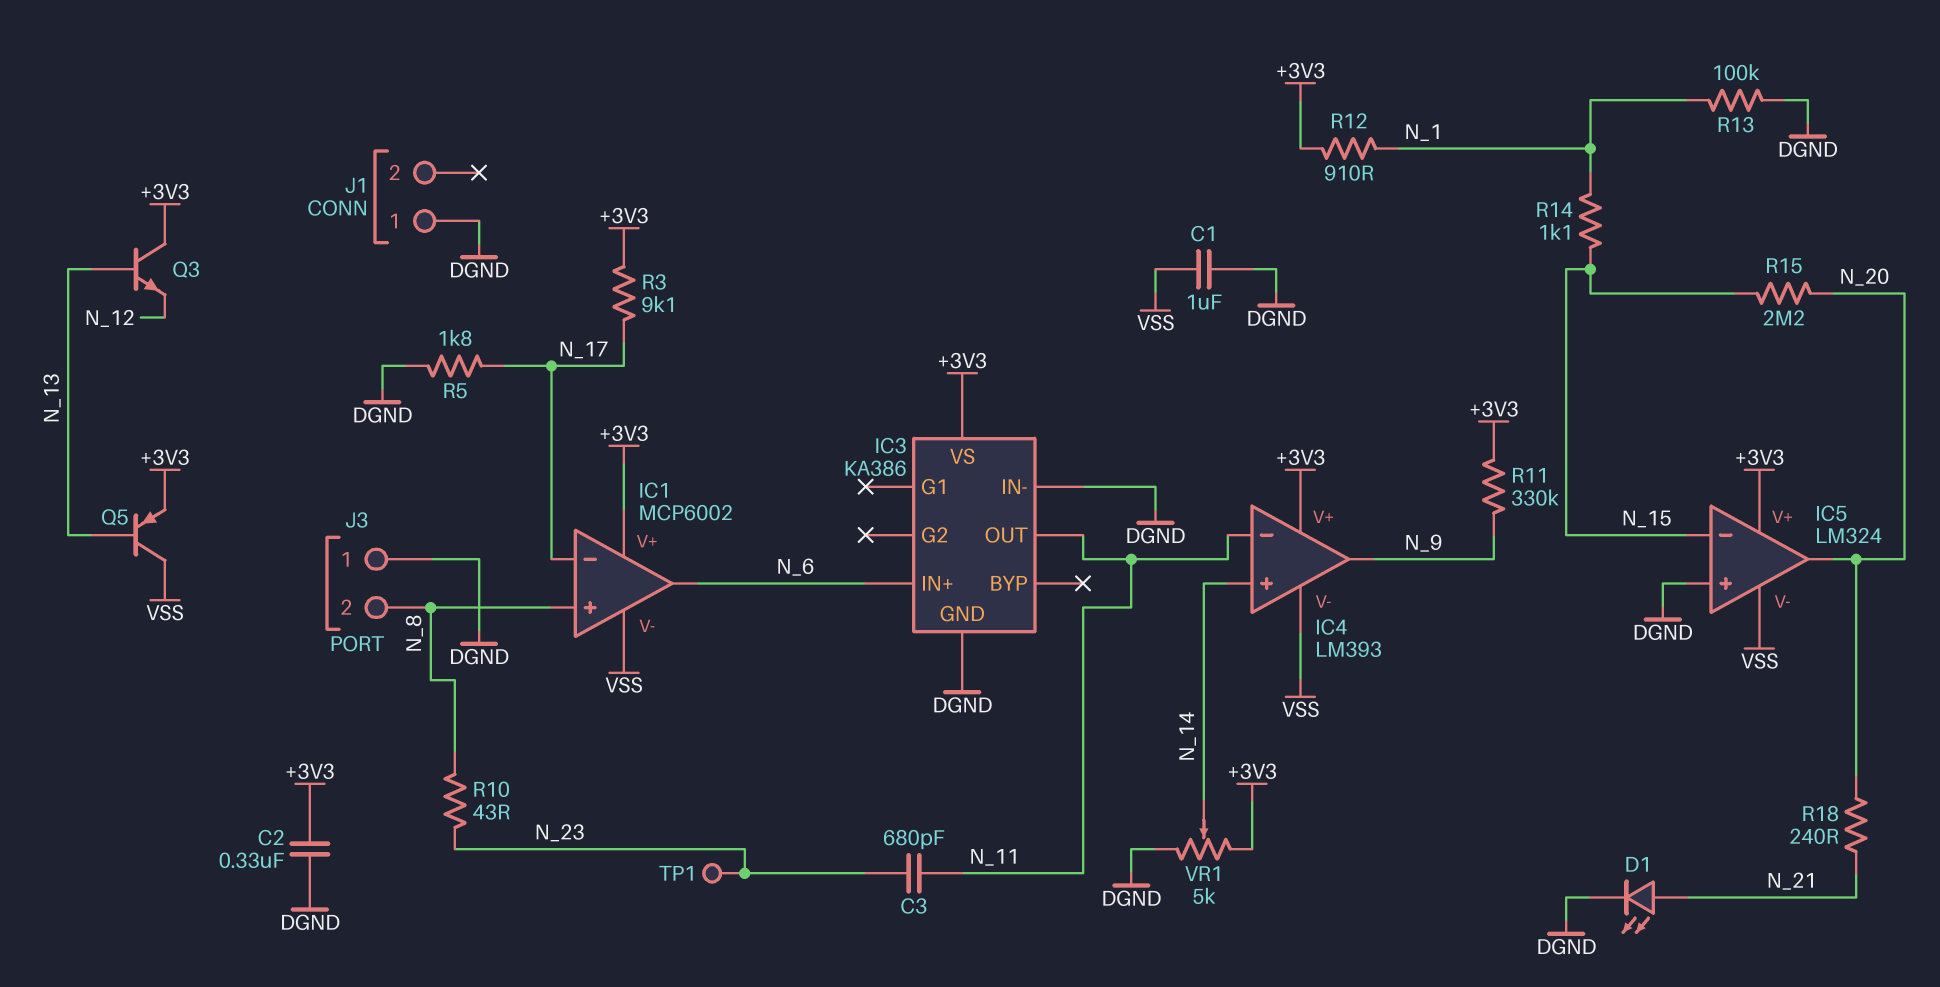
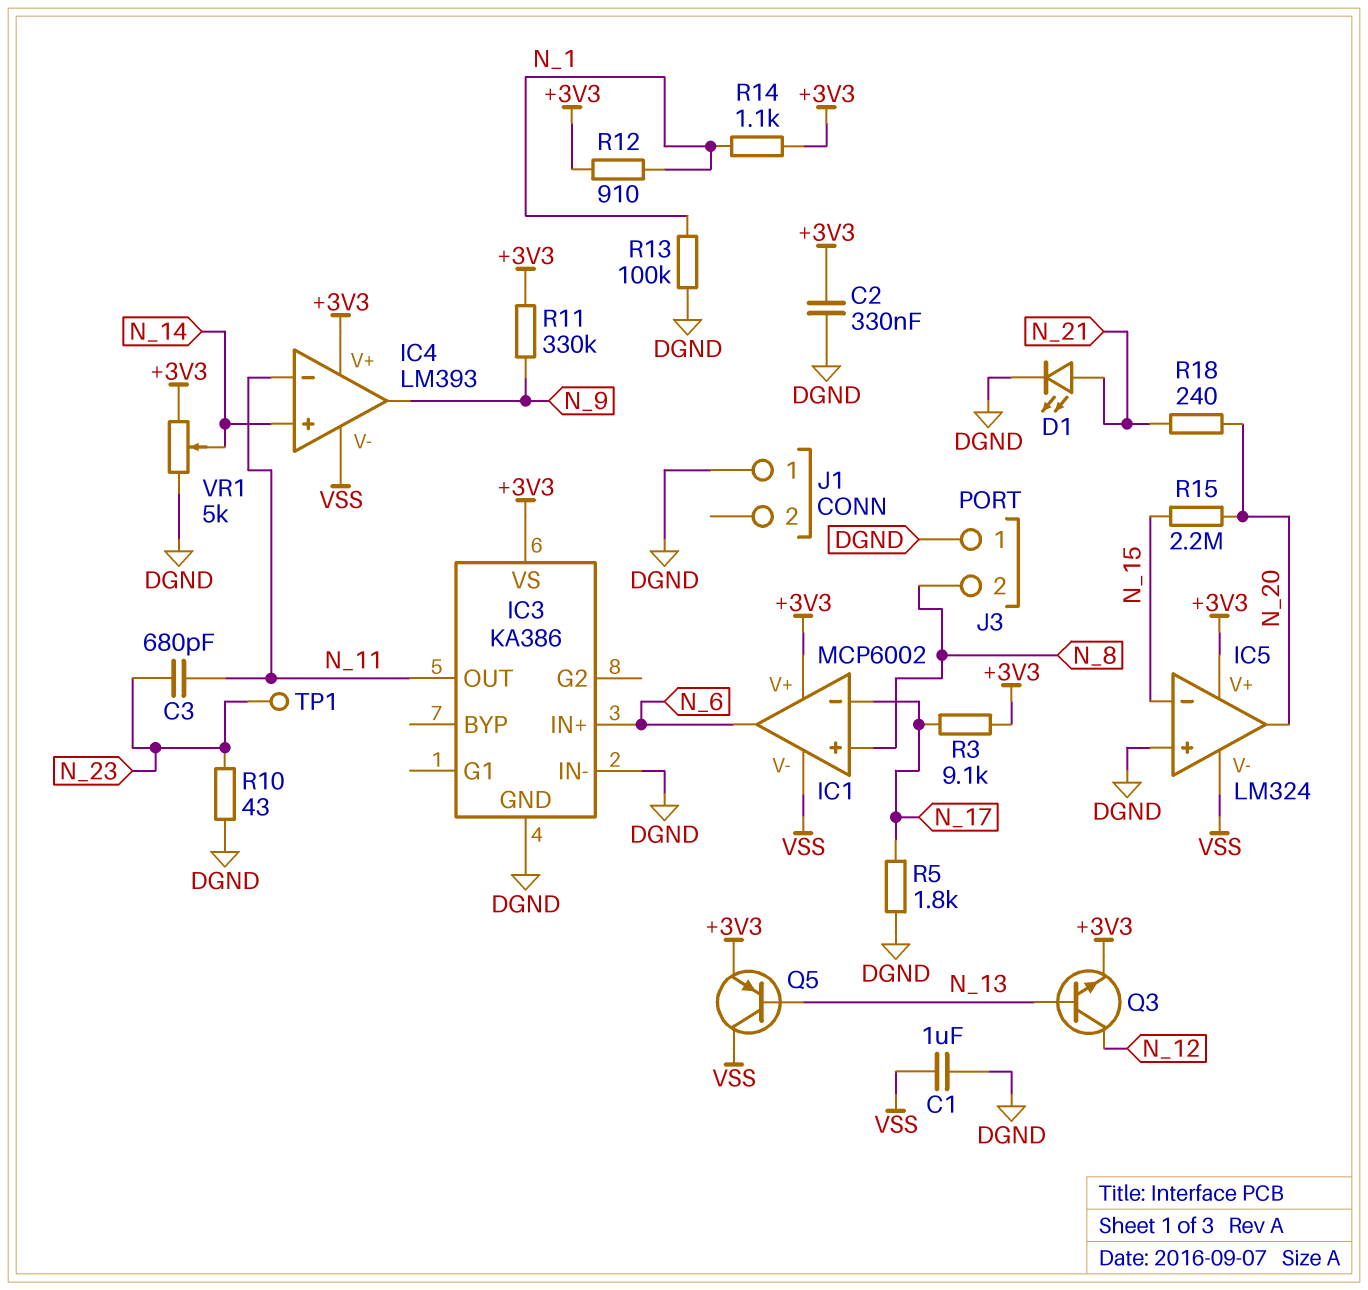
Q3: NPN (B N_13, C +3V3, E N_12) -> NPN (B N_13, C N_12, E +3V3)
R10: 43 (N_8, N_23) -> 43 (DGND, N_23)
R14: 1.1k (N_1, N_15) -> 1.1k (+3V3, N_1)

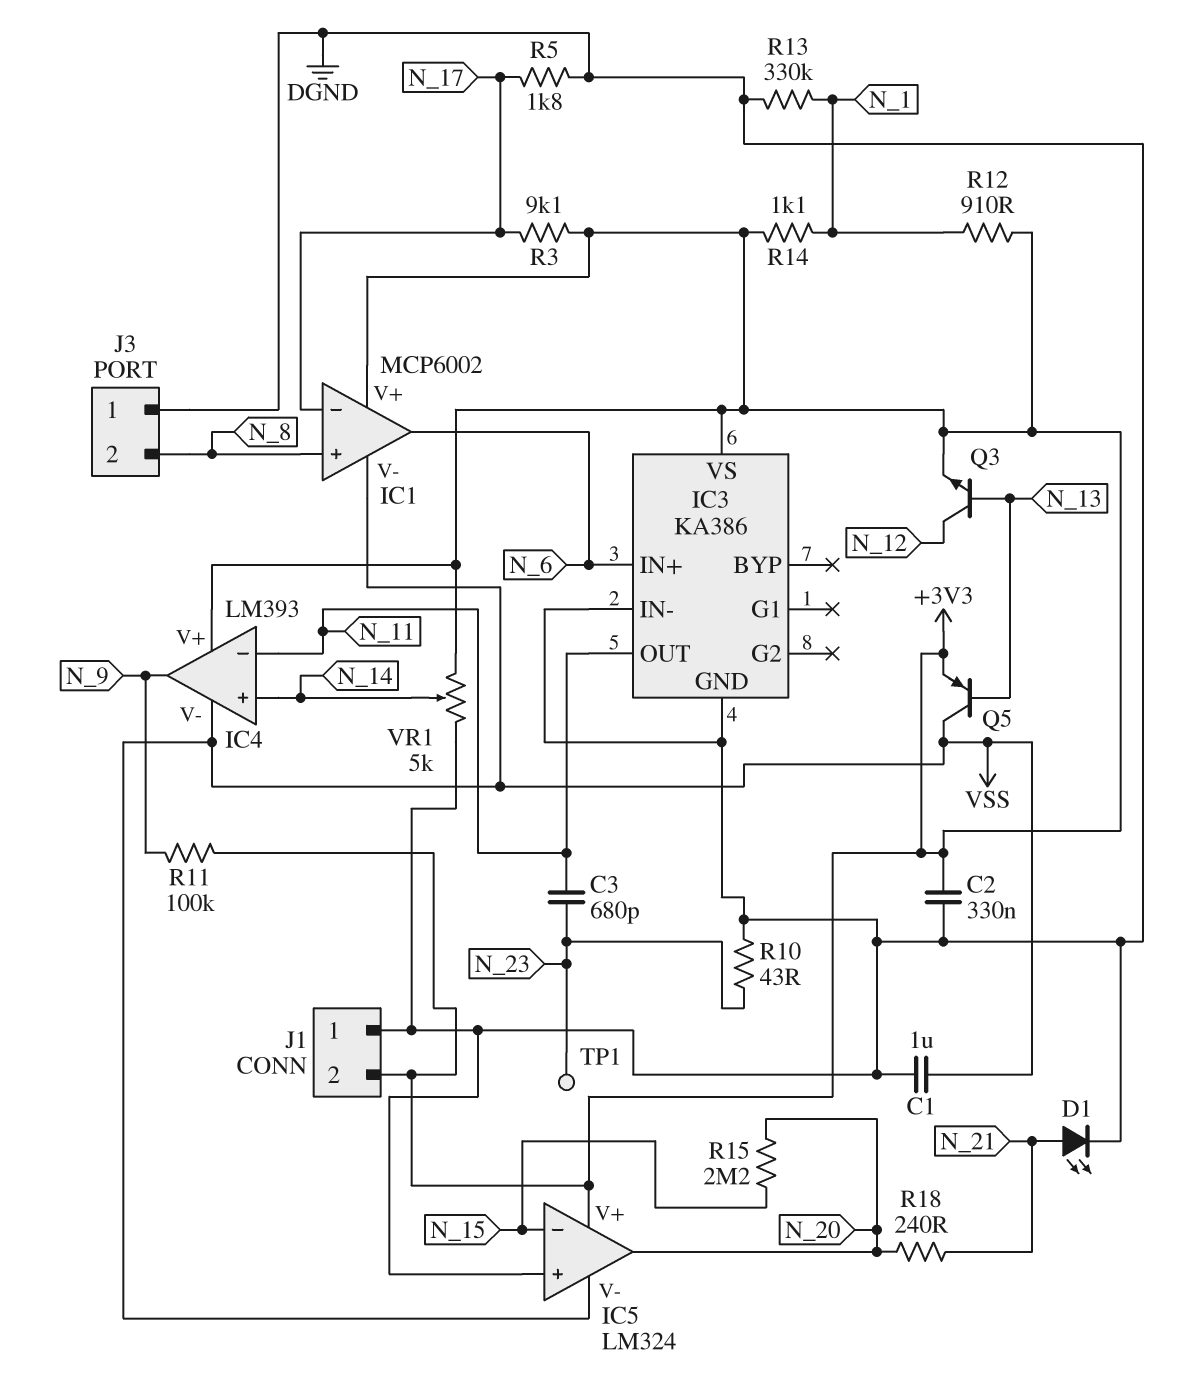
J1 pin 2: none -> +3V3
R11: 330k (+3V3, N_9) -> 100k (+3V3, N_9)
R13: 100k (DGND, N_1) -> 330k (DGND, N_1)

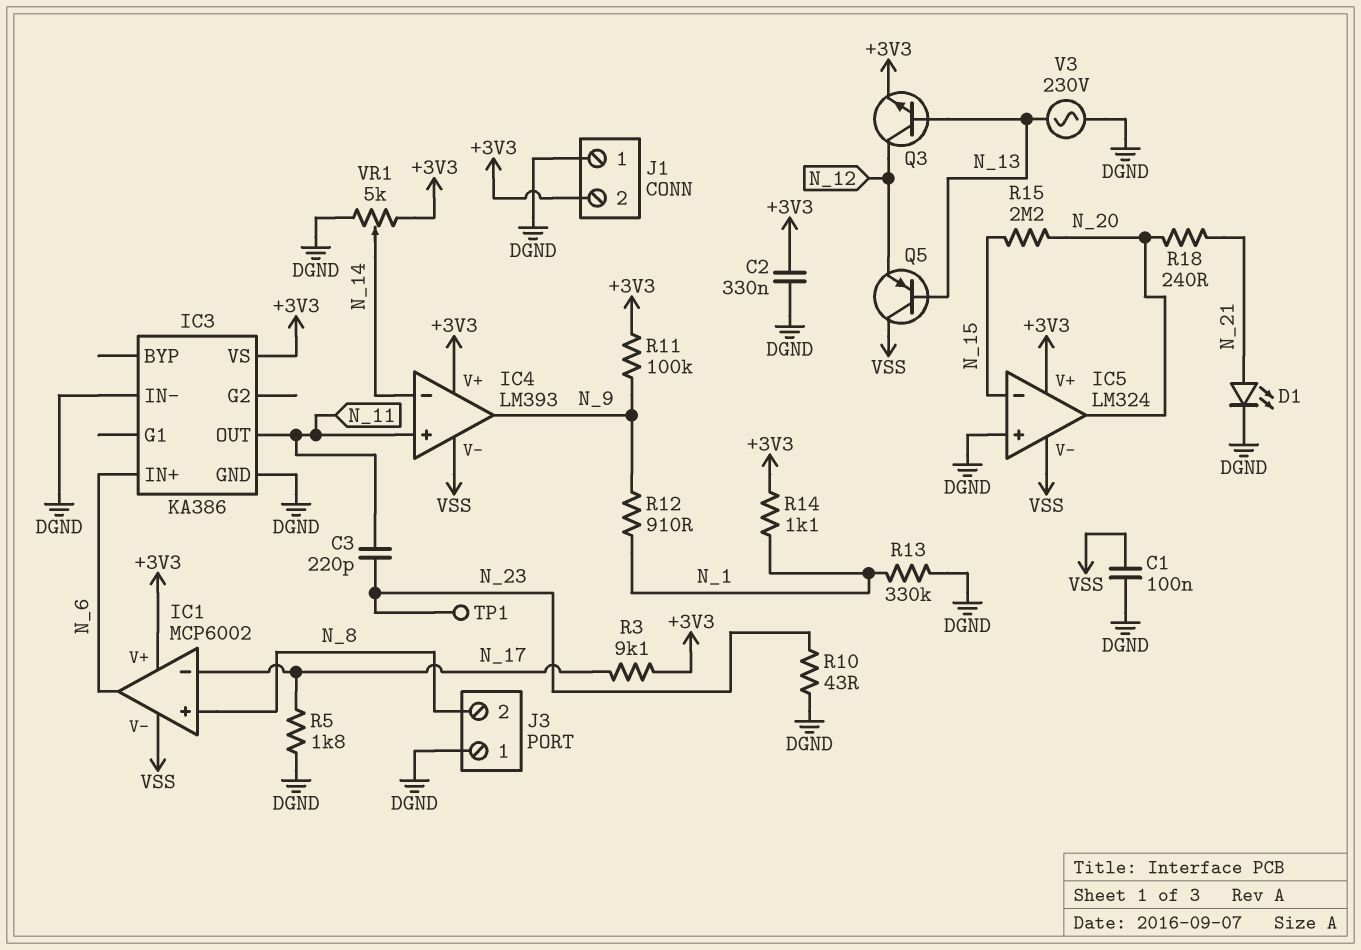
C1: 1uF (DGND, VSS) -> 100nF (DGND, VSS)
C3: 680pF (N_11, N_23) -> 220pF (N_11, N_23)
IC4 pin in+: N_14 -> N_11
IC4 pin in-: N_11 -> N_14
Q5: PNP (B N_13, C VSS, E +3V3) -> PNP (B N_13, C VSS, E N_12)
R12: 910 (+3V3, N_1) -> 910 (N_1, N_9)
V3: none -> AC 230V (DGND, N_13)

